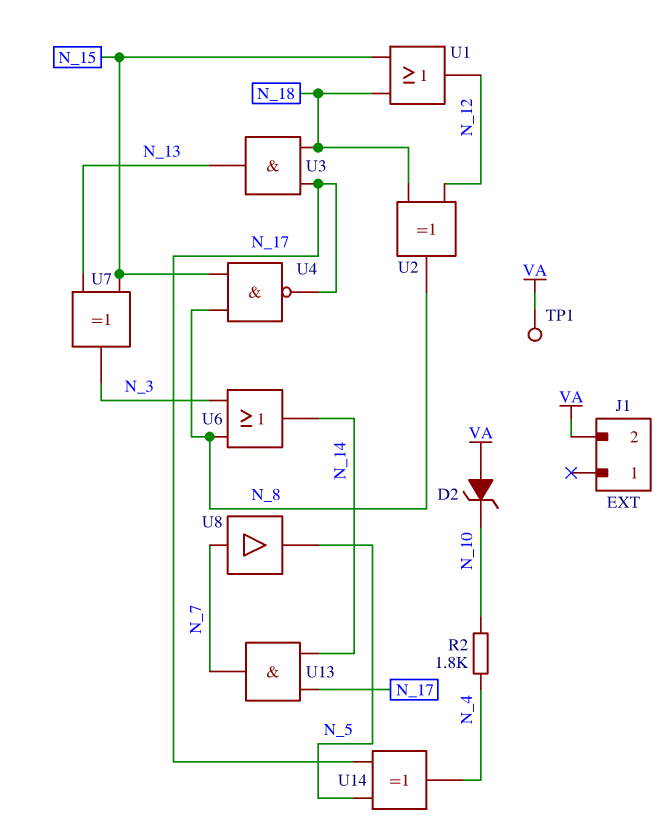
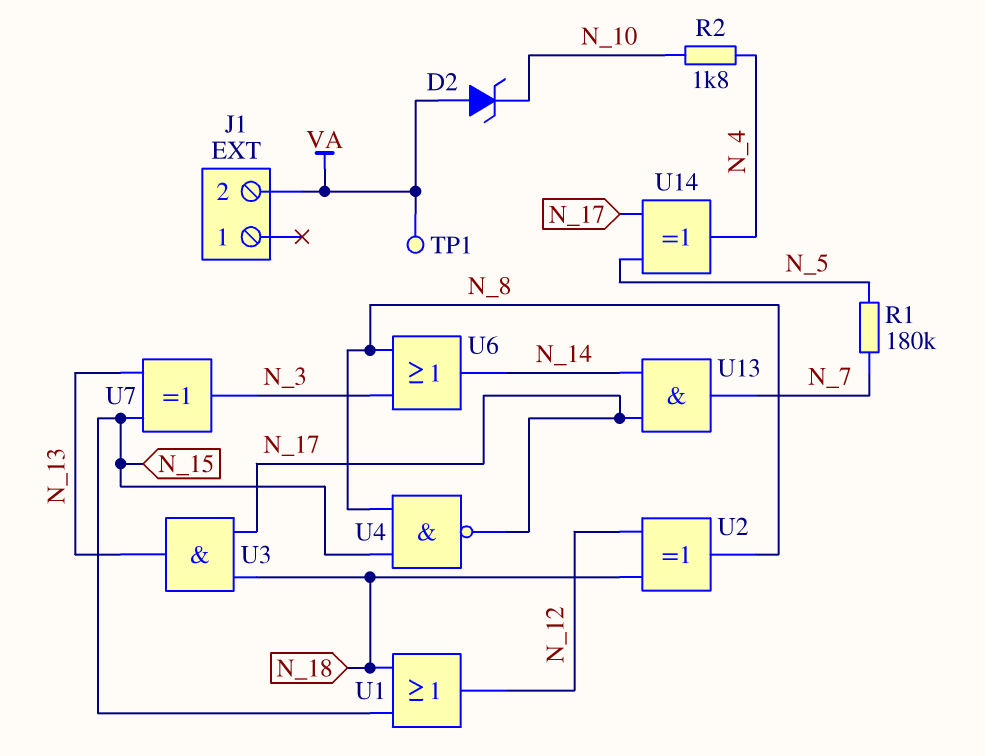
R1: none -> 180k (N_5, N_7)
U8: buffer (in N_7, out N_5) -> none

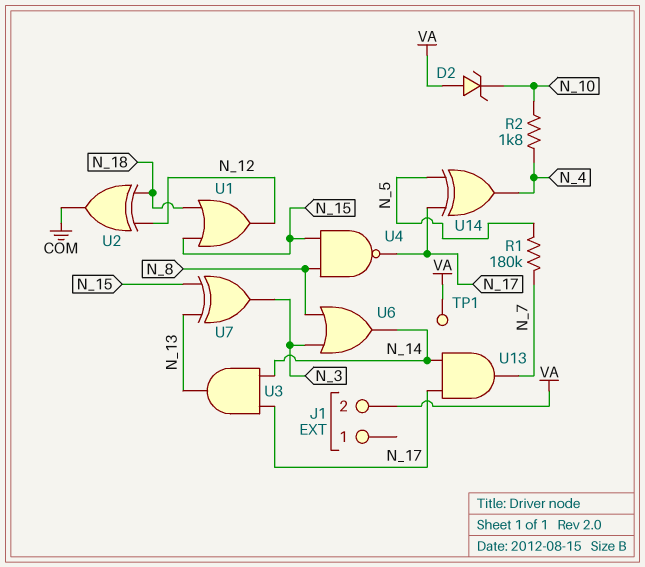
U2: XOR (in N_12, in N_18, out N_8) -> XOR (in N_12, in N_18, out COM)
U3: AND (in N_17, in N_18, out N_13) -> AND (in N_14, in N_17, out N_13)

